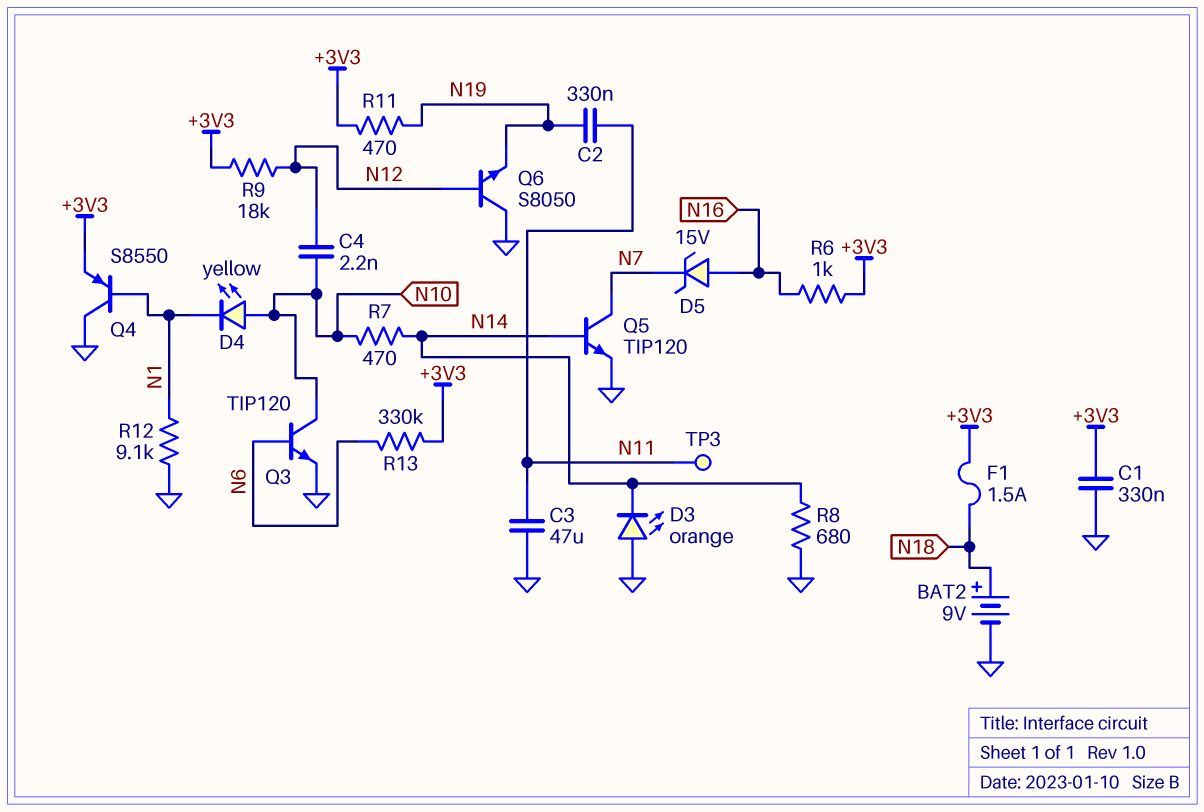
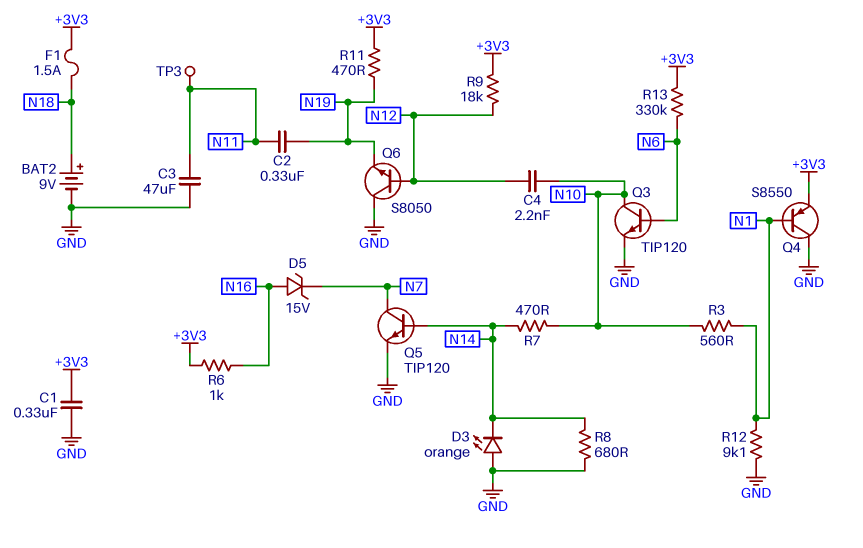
D4: LED yellow (A N10, K N1) -> none
R3: none -> 560 (N1, N10)

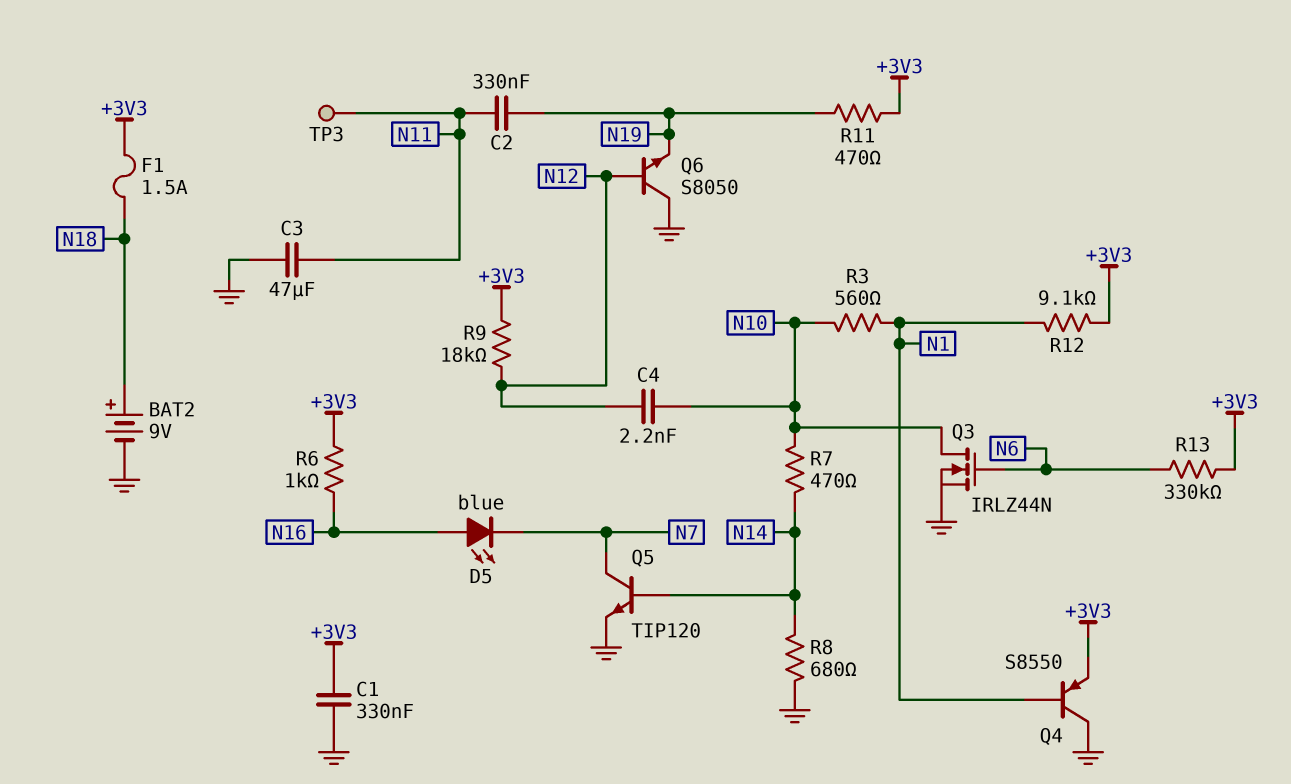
D3: LED orange (A GND, K N14) -> none
D5: zener 15V (A N16, K N7) -> LED blue (A N16, K N7)
Q3: NPN TIP120 (B N6, C N10, E GND) -> NMOS IRLZ44N (G N6, D N10, S GND)
R12: 9.1k (GND, N1) -> 9.1k (+3V3, N1)

